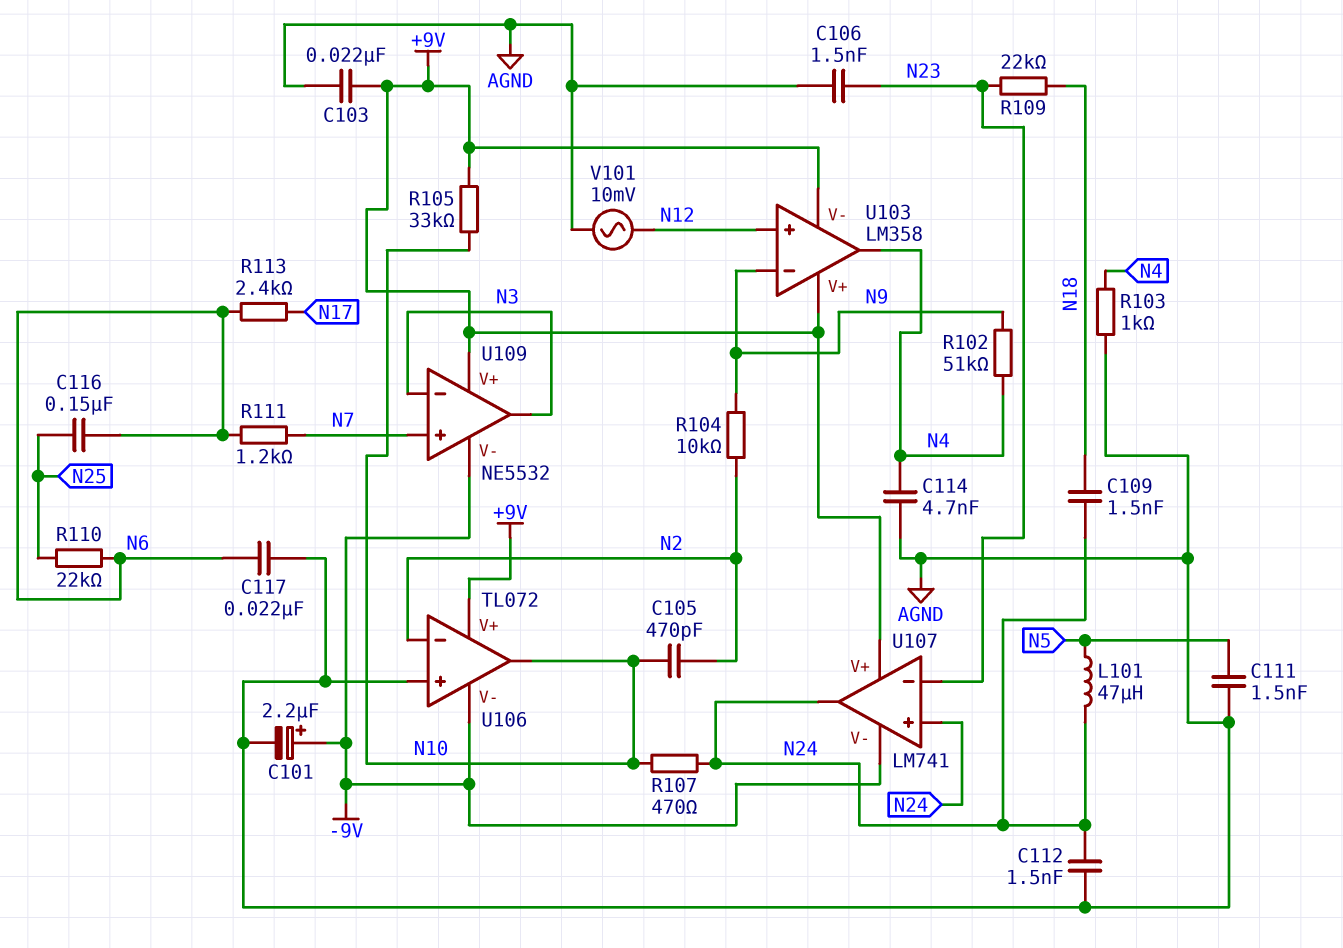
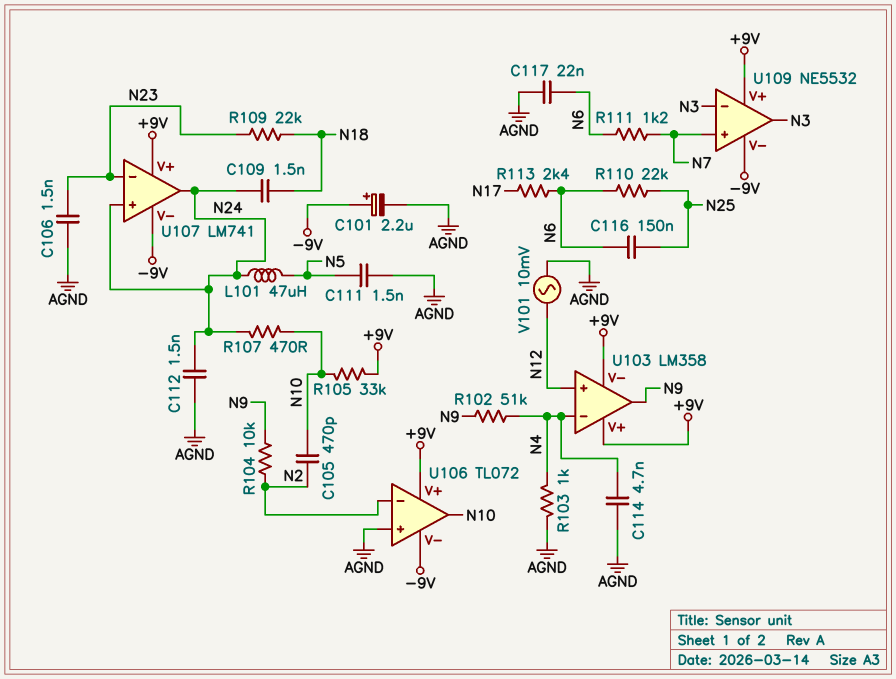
C103: 22nF (+9V, AGND) -> none
U103 pin in-: N9 -> N4
U103 pin out: N4 -> N9

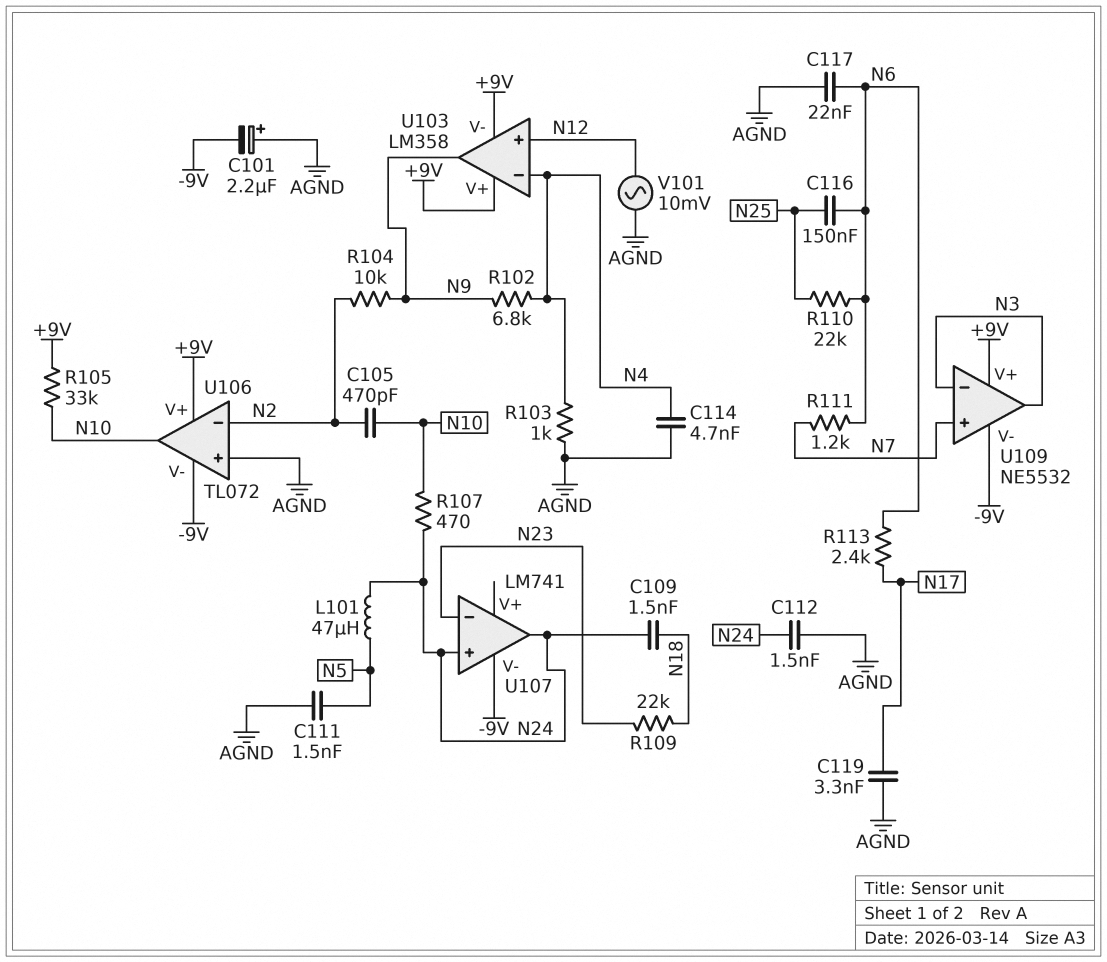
C101: 2.2uF (plus -9V, minus AGND) -> 2.2uF (plus AGND, minus -9V)
C106: 1.5nF (AGND, N23) -> none
C119: none -> 3.3nF (AGND, N17)
R102: 51k (N4, N9) -> 6.8k (N4, N9)
U107 pin V+: +9V -> none

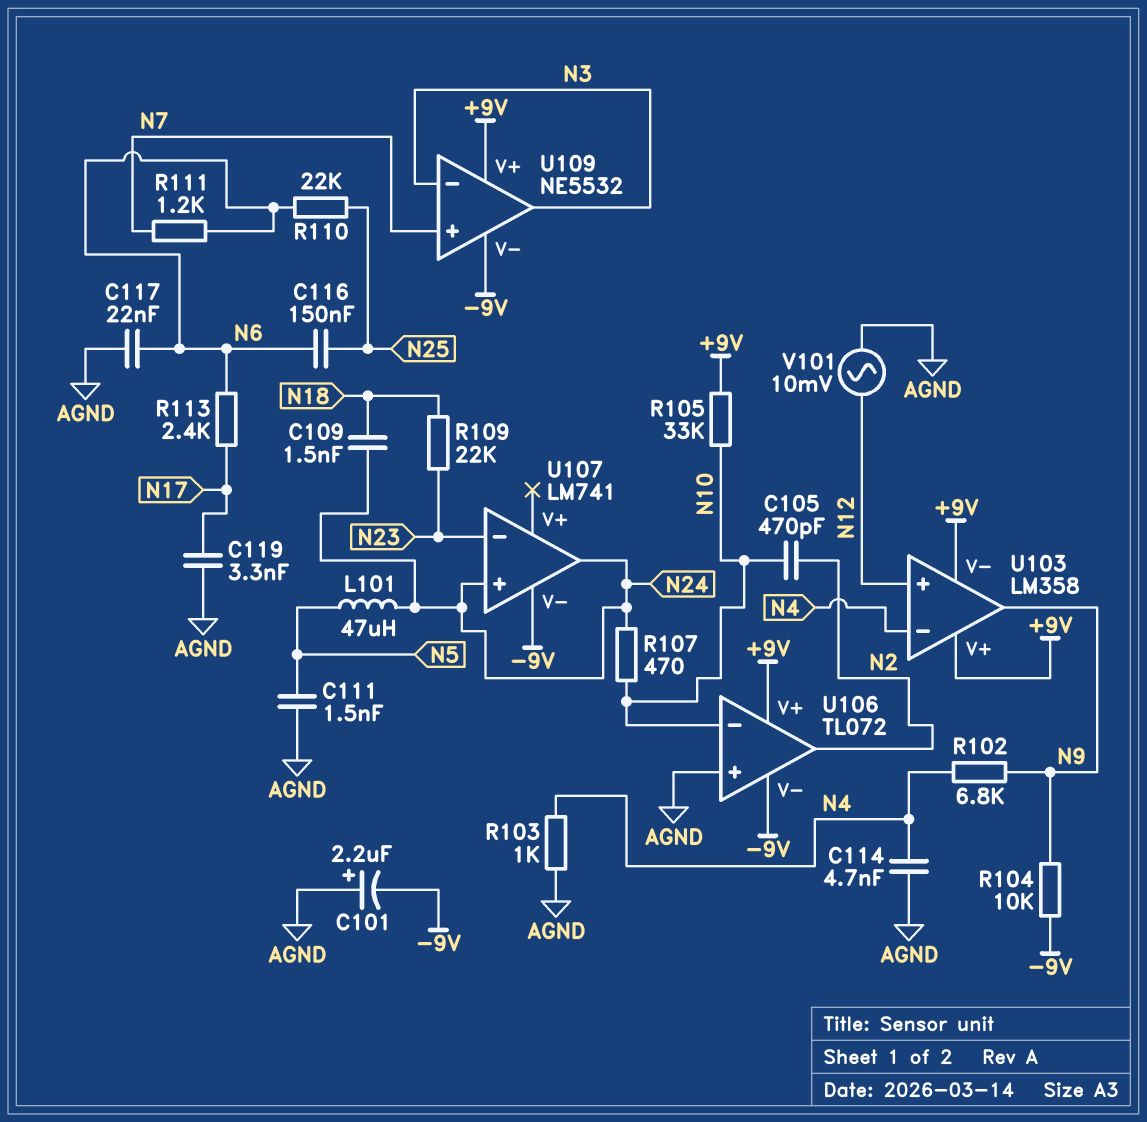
C112: 1.5nF (AGND, N24) -> none
R104: 10k (N2, N9) -> 10k (-9V, N9)
U106 pin in-: N2 -> N10
U106 pin out: N10 -> N2

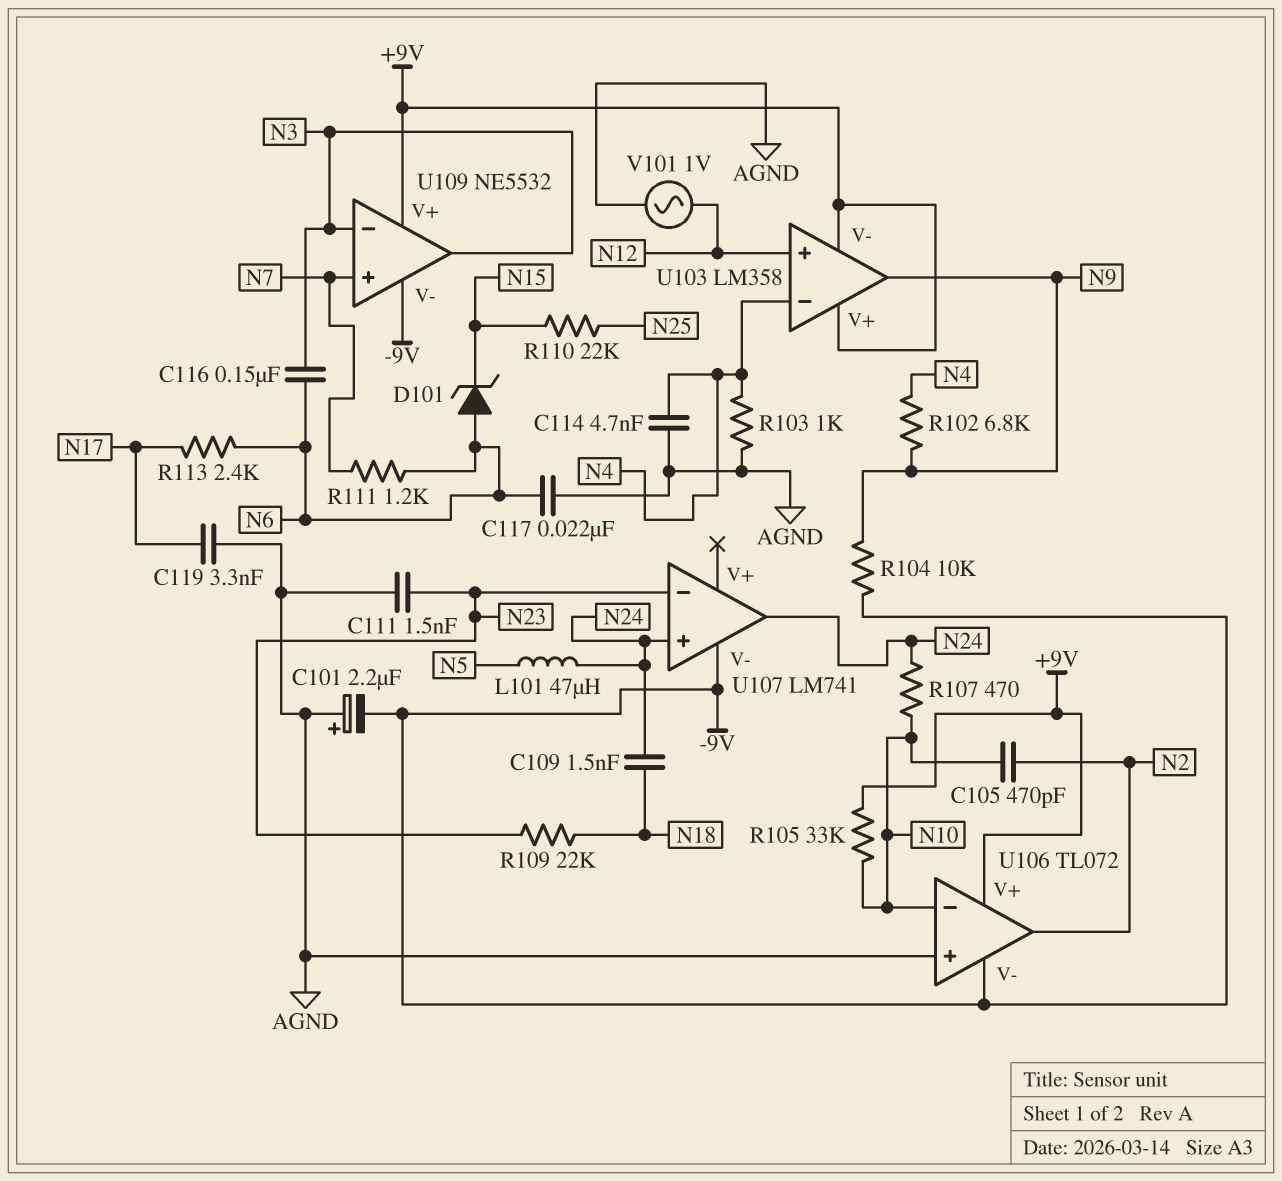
C111: 1.5nF (AGND, N5) -> 1.5nF (AGND, N23)
C116: 150nF (N6, N25) -> 150nF (N3, N6)
D101: none -> zener (A N6, K N15)
R110: 22k (N6, N25) -> 22k (N15, N25)
V101: AC 10mV (AGND, N12) -> AC 1V (AGND, N12)

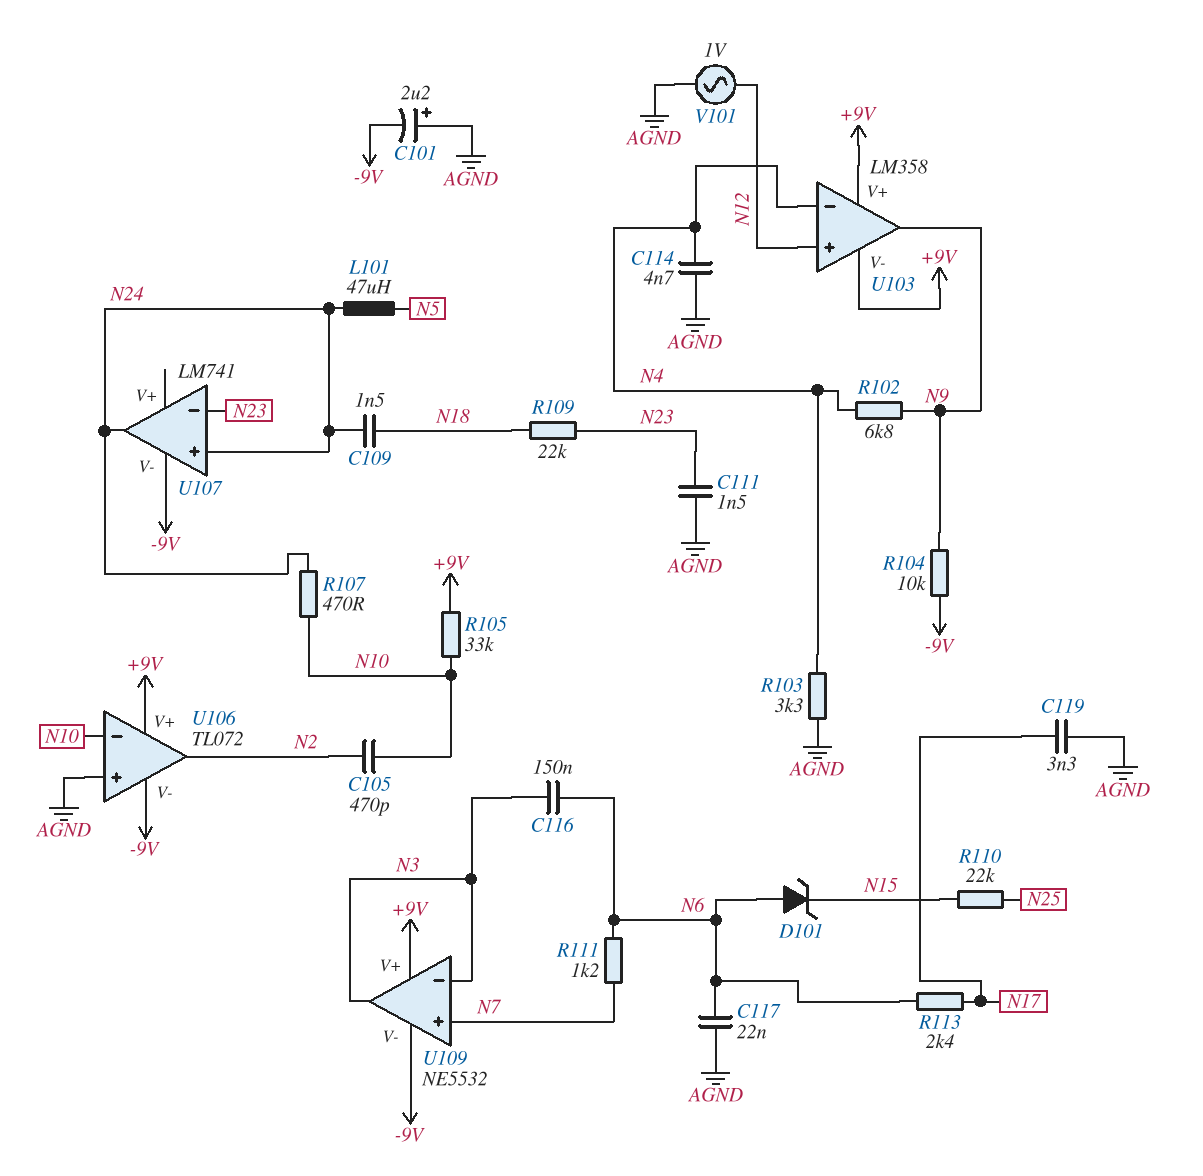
R103: 1k (AGND, N4) -> 3.3k (AGND, N4)

